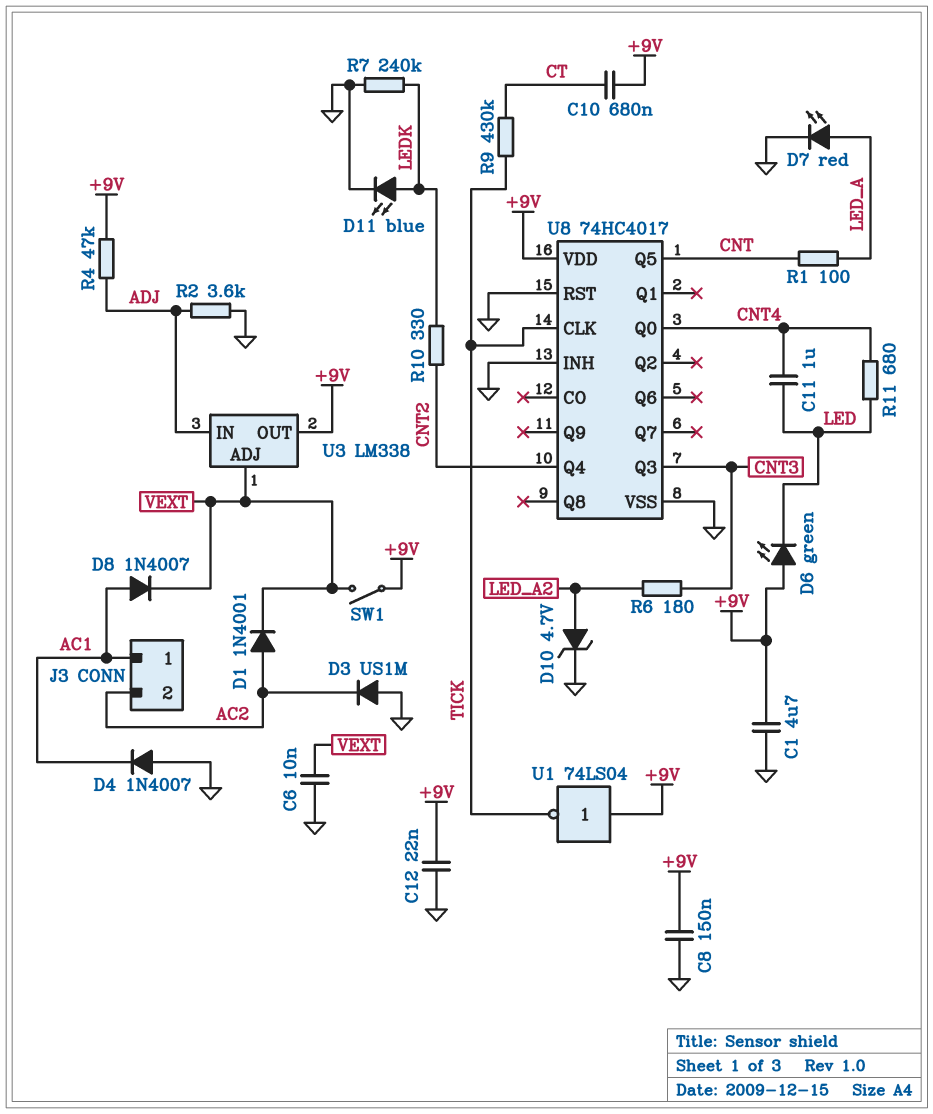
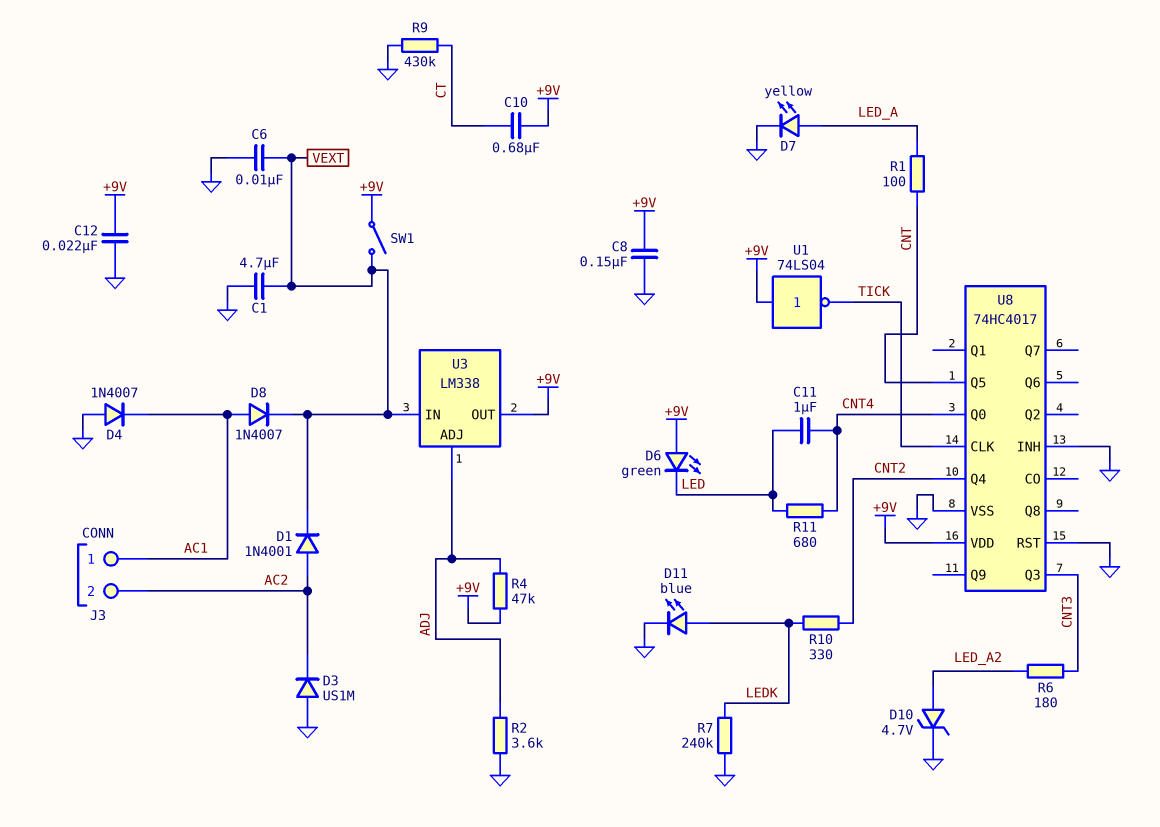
C1: 4.7uF (+9V, GND) -> 4.7uF (GND, VEXT)
D7: LED red (A LED_A, K GND) -> LED yellow (A LED_A, K GND)
R9: 430k (CT, TICK) -> 430k (CT, GND)
U3 pin ADJ: VEXT -> ADJ
U3 pin IN: ADJ -> VEXT

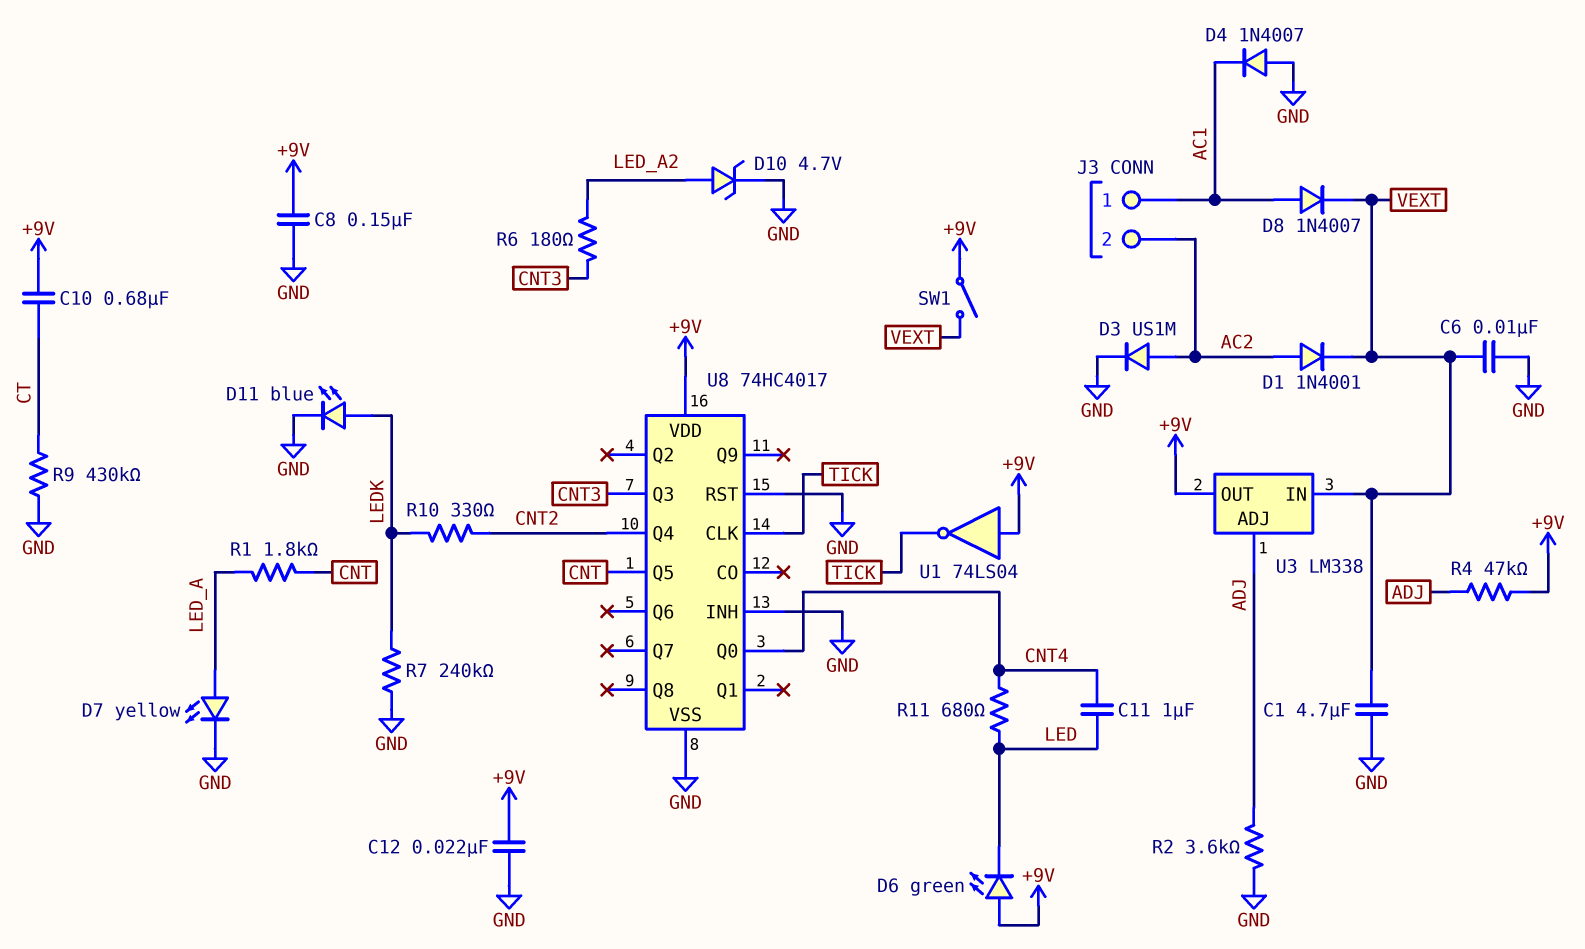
D3: diode US1M (A GND, K AC2) -> diode US1M (A AC2, K GND)
R1: 100 (CNT, LED_A) -> 1.8k (CNT, LED_A)

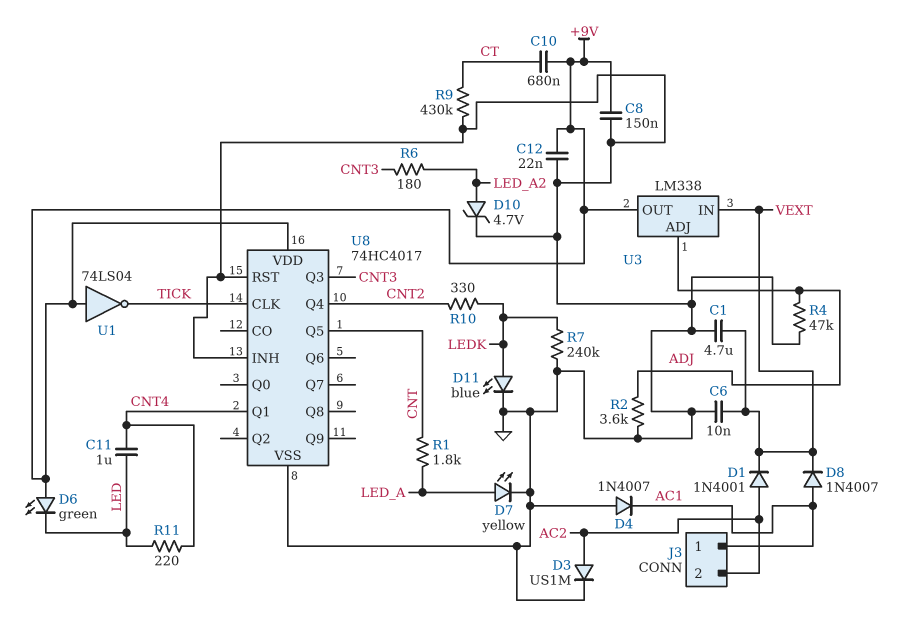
R4: 47k (+9V, ADJ) -> 47k (ADJ, GND)
R11: 680 (CNT4, LED) -> 220 (CNT4, LED)
SW1: switch (+9V, VEXT) -> none
U8 pin Q0: CNT4 -> none
U8 pin Q1: none -> CNT4

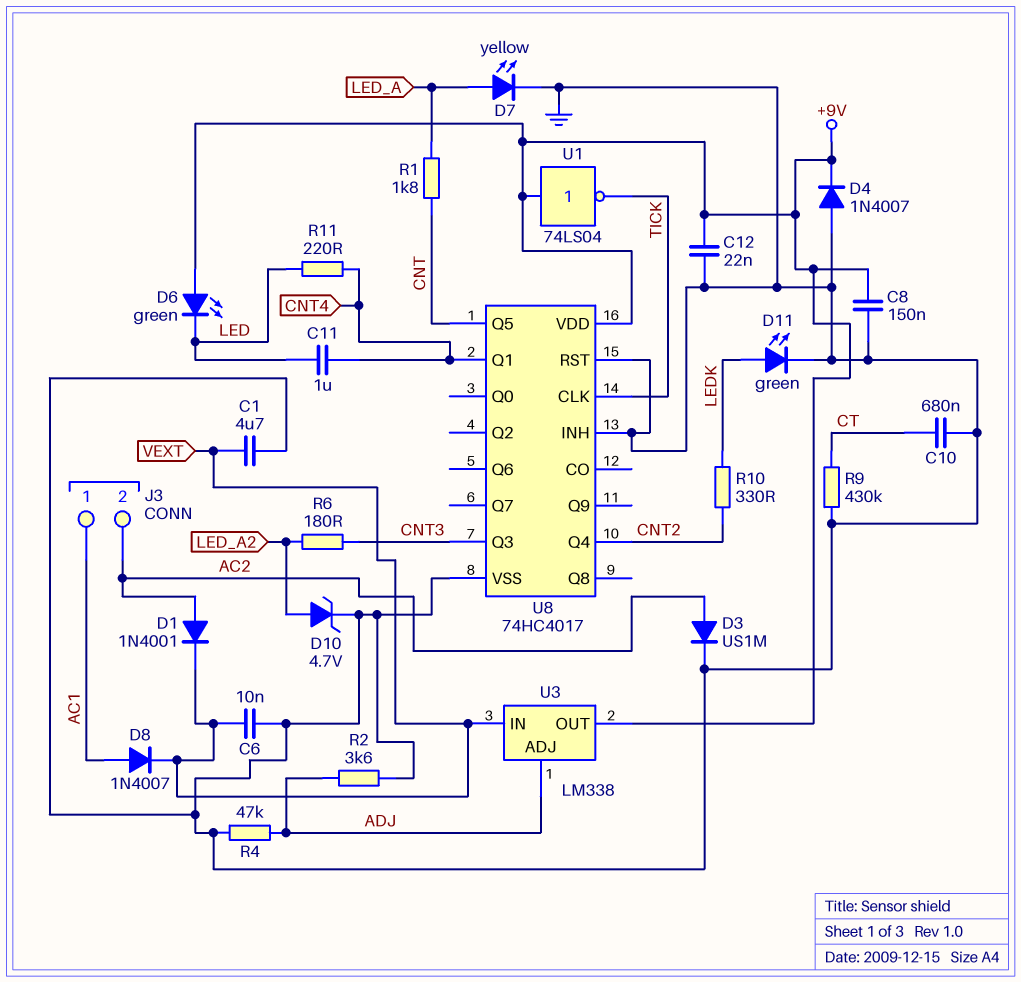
C10: 680nF (+9V, CT) -> 680nF (CT, GND)
D4: diode 1N4007 (A GND, K AC1) -> diode 1N4007 (A GND, K +9V)
D11: LED blue (A LEDK, K GND) -> LED green (A LEDK, K GND)
R7: 240k (GND, LEDK) -> none

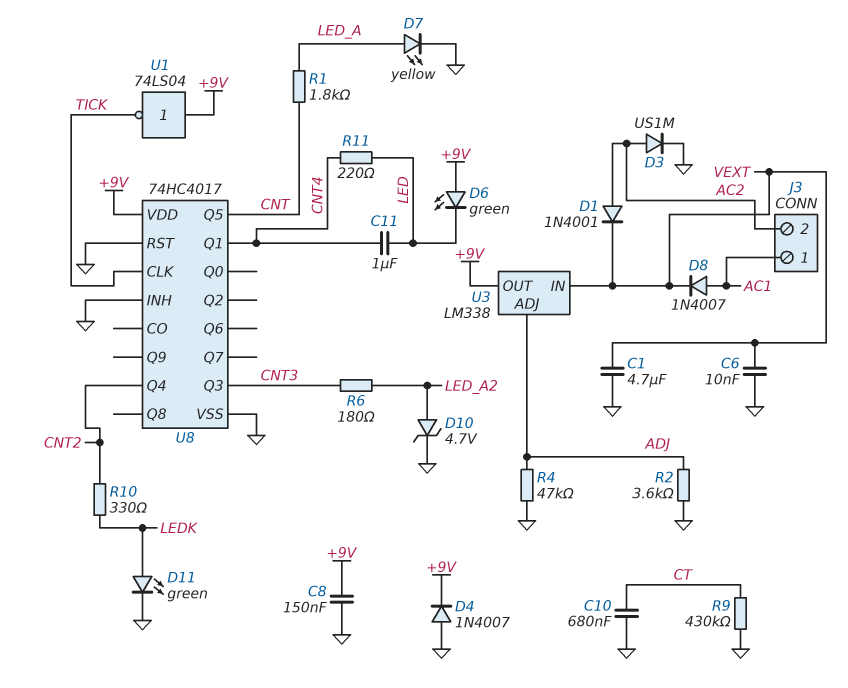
C12: 22nF (+9V, GND) -> none

